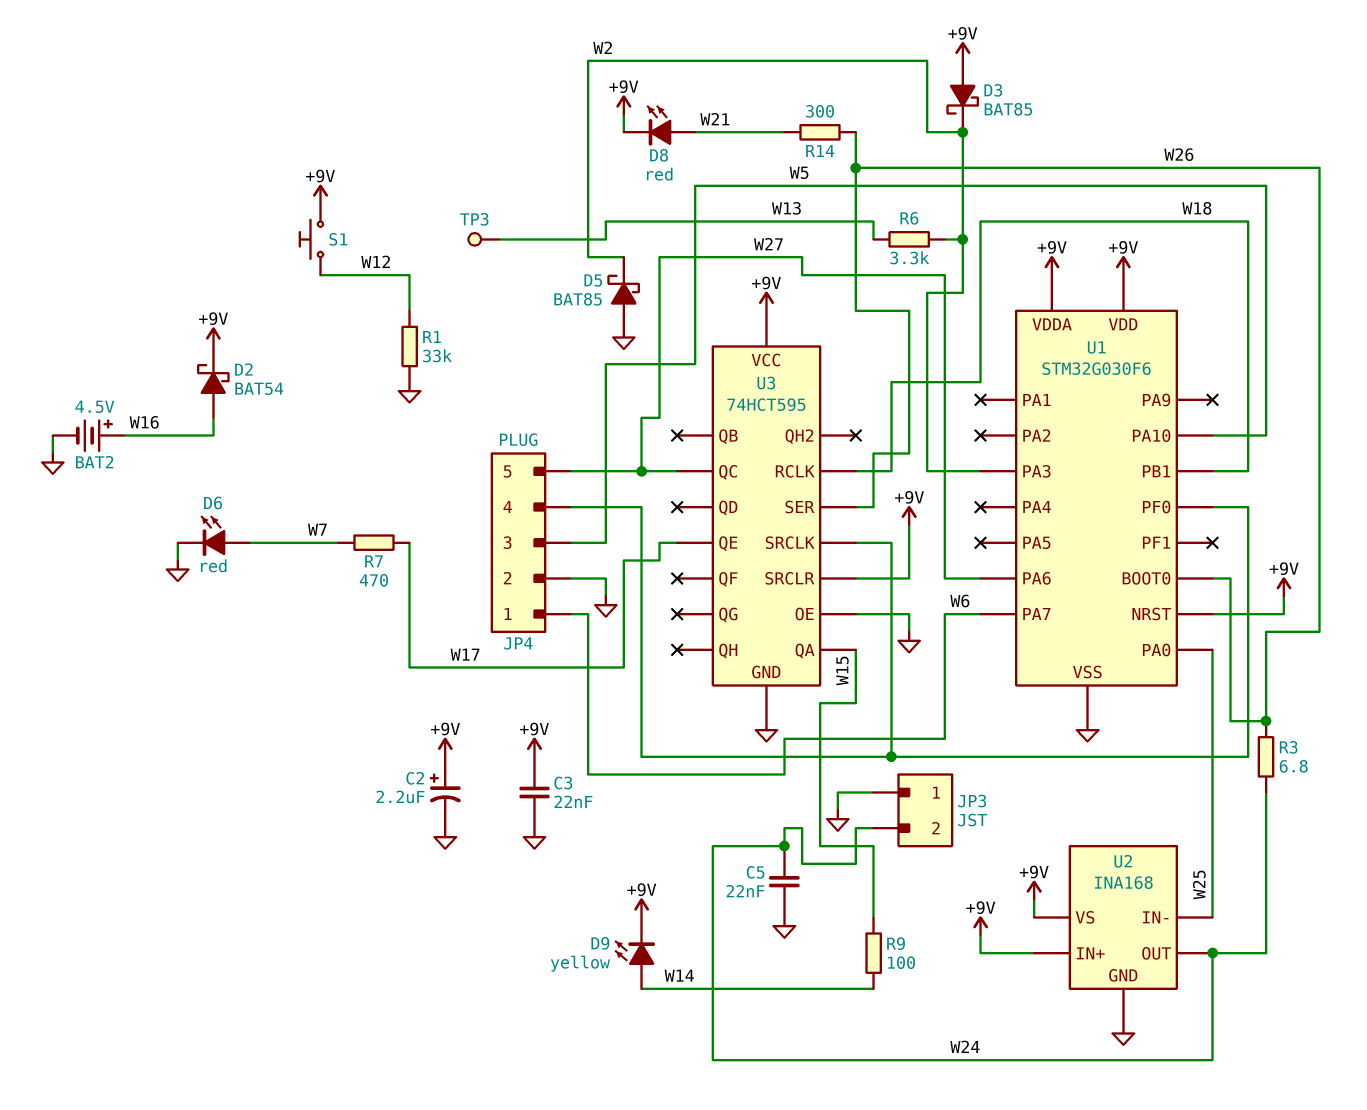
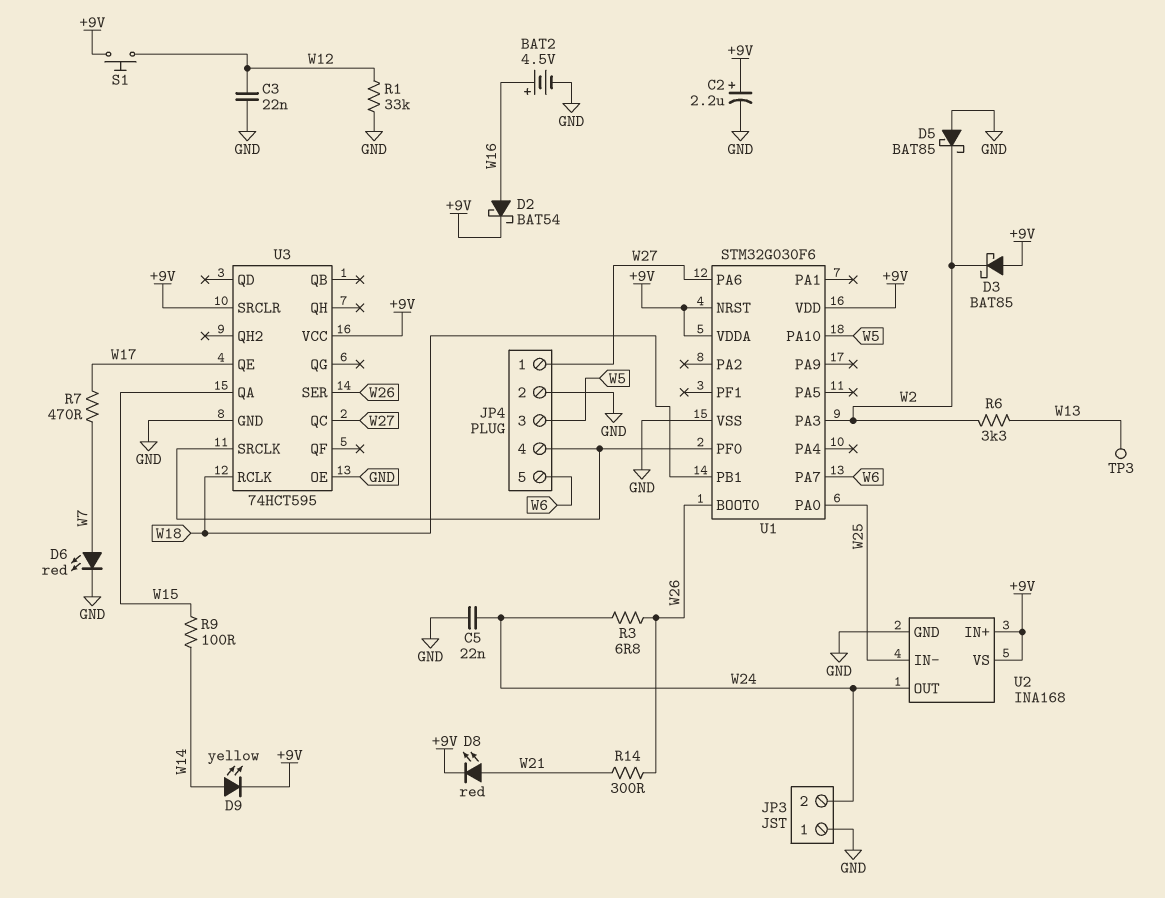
C3: 22nF (+9V, GND) -> 22nF (GND, W12)
JP4 pin 1: W6 -> W27
JP4 pin 5: W27 -> W6

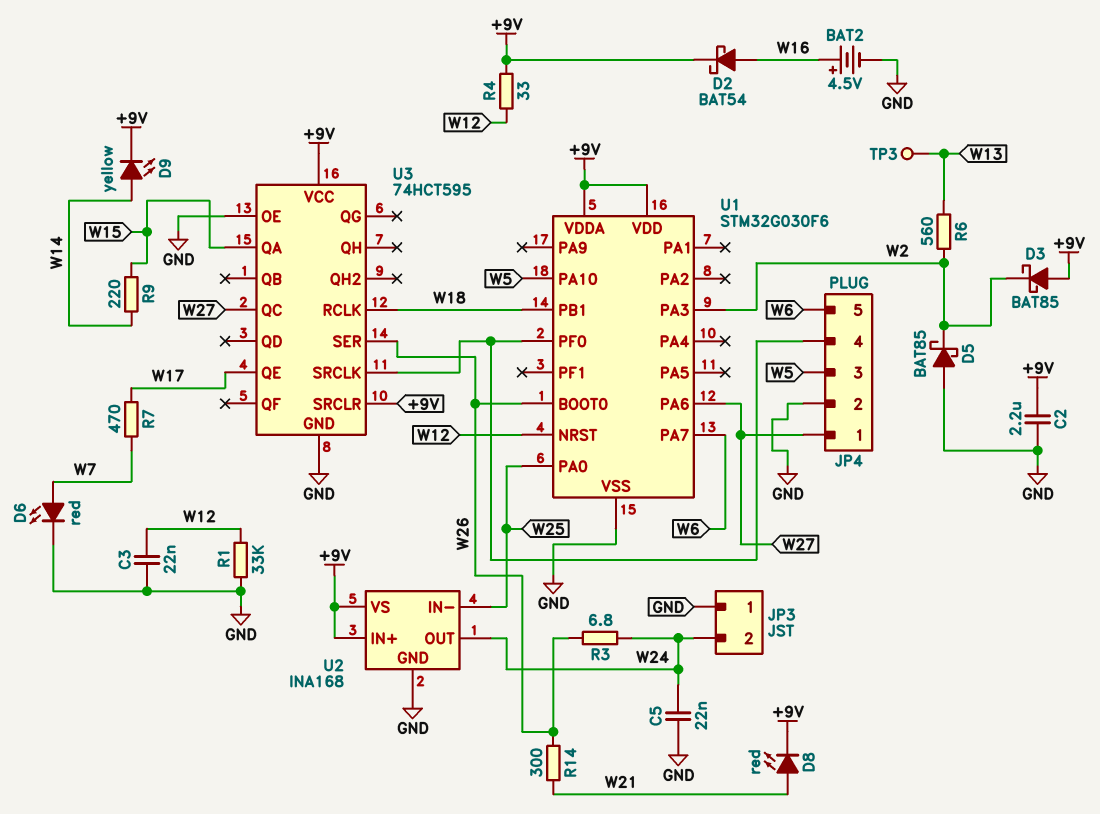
C2: 2.2uF (plus +9V, minus GND) -> 2.2uF (+9V, GND)
R4: none -> 33 (+9V, W12)
R6: 3.3k (W2, W13) -> 560 (W2, W13)
R9: 100 (W14, W15) -> 220 (W14, W15)
S1: button (+9V, W12) -> none
U1 pin NRST: +9V -> W12

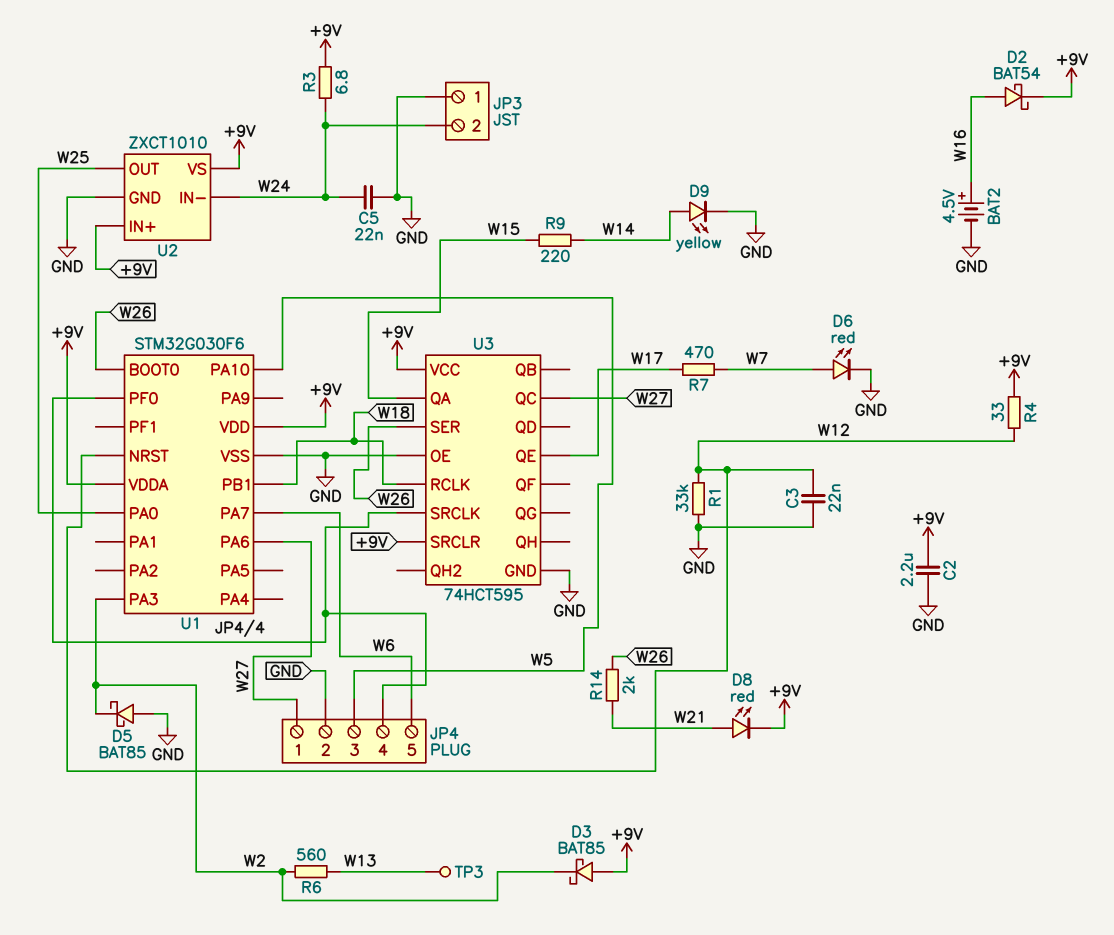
D9: LED yellow (A W14, K +9V) -> LED yellow (A W14, K GND)
R3: 6.8 (W24, W26) -> 6.8 (+9V, W24)
R14: 300 (W21, W26) -> 2k (W21, W26)
U2: INA168 -> ZXCT1010
U2 pin IN-: W25 -> W24
U2 pin OUT: W24 -> W25

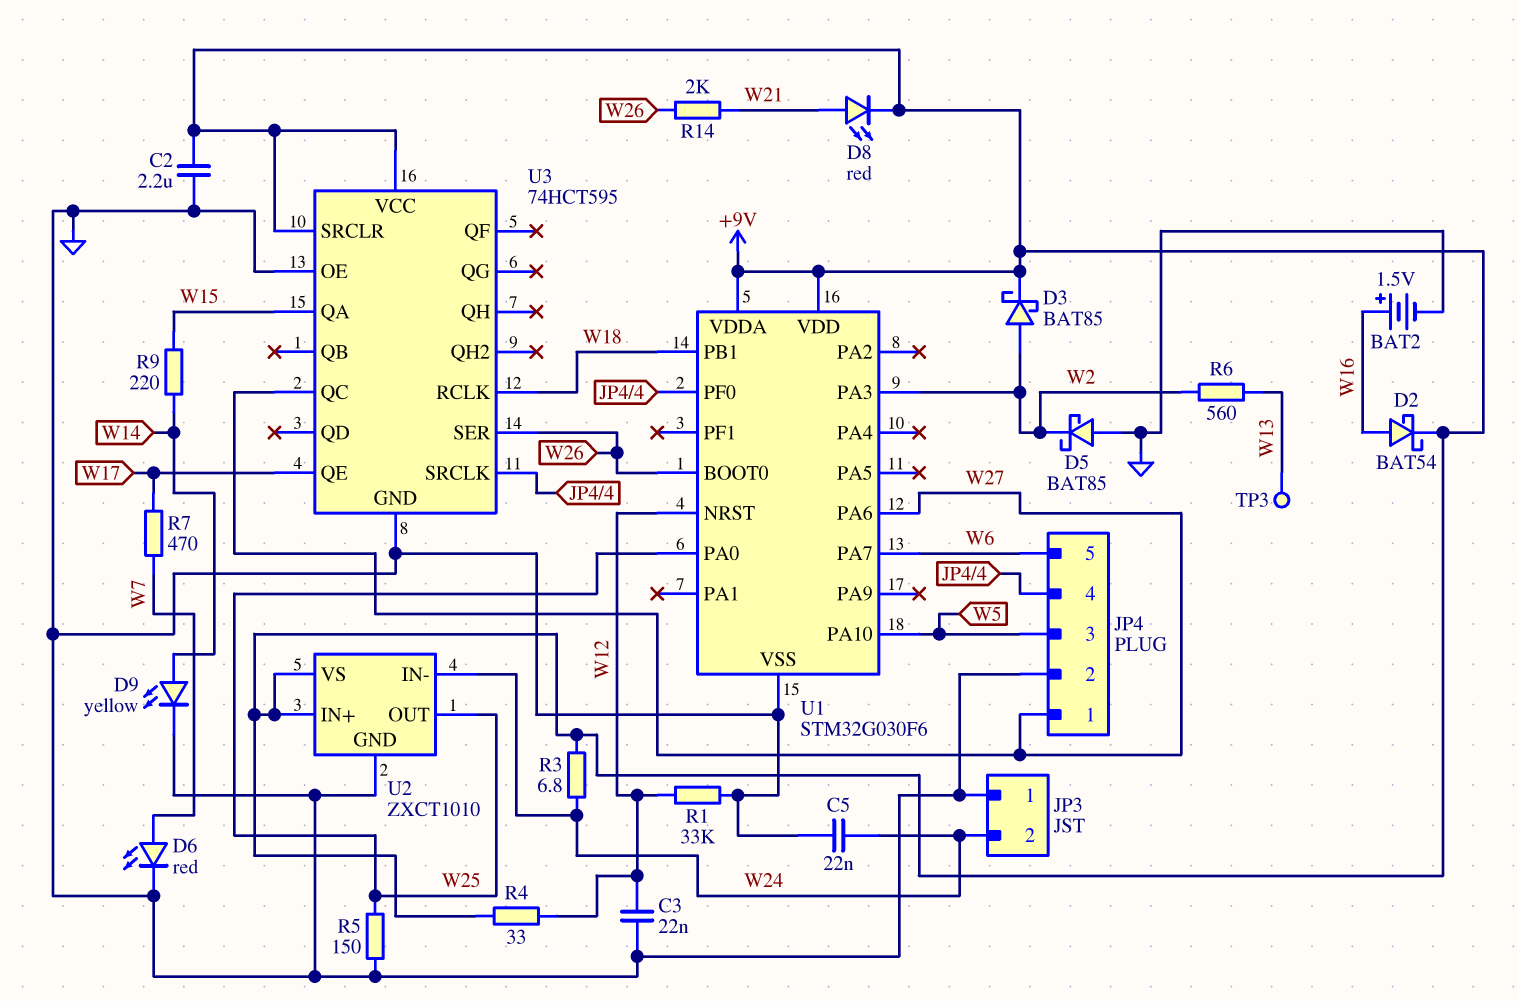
BAT2: 4.5V (plus W16, minus GND) -> 1.5V (plus W16, minus GND)
D3: schottky BAT85 (A +9V, K W2) -> schottky BAT85 (A W2, K +9V)
R5: none -> 150 (GND, W25)

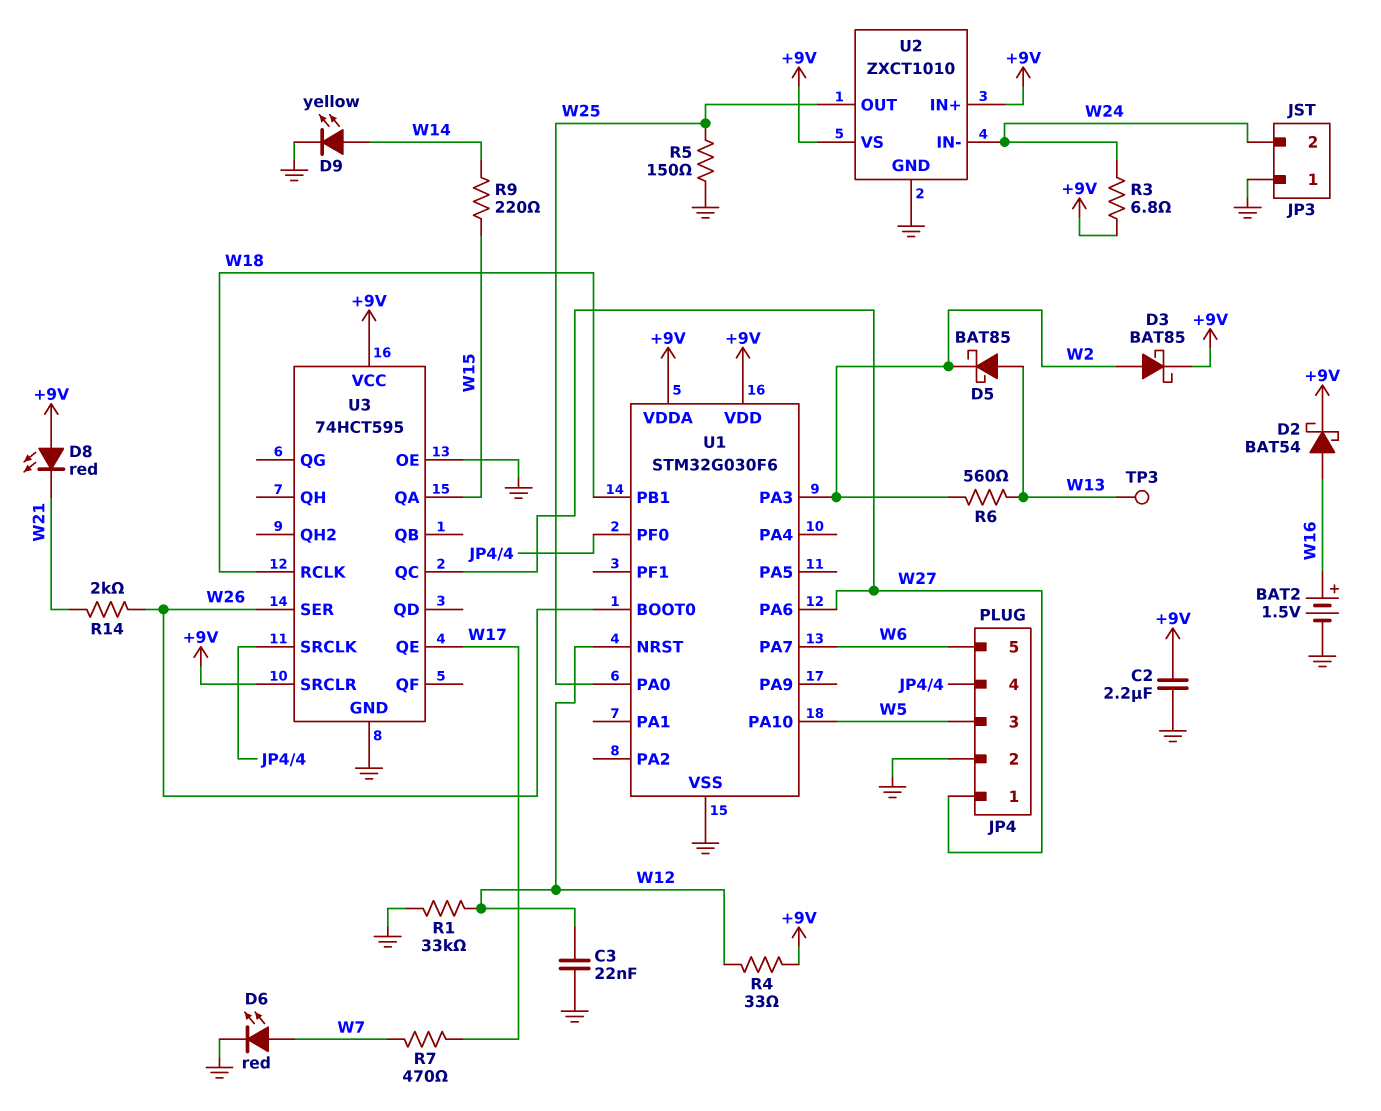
C5: 22nF (GND, W24) -> none
D5: schottky BAT85 (A GND, K W2) -> schottky BAT85 (A W13, K W2)
D8: LED red (A W21, K +9V) -> LED red (A +9V, K W21)

